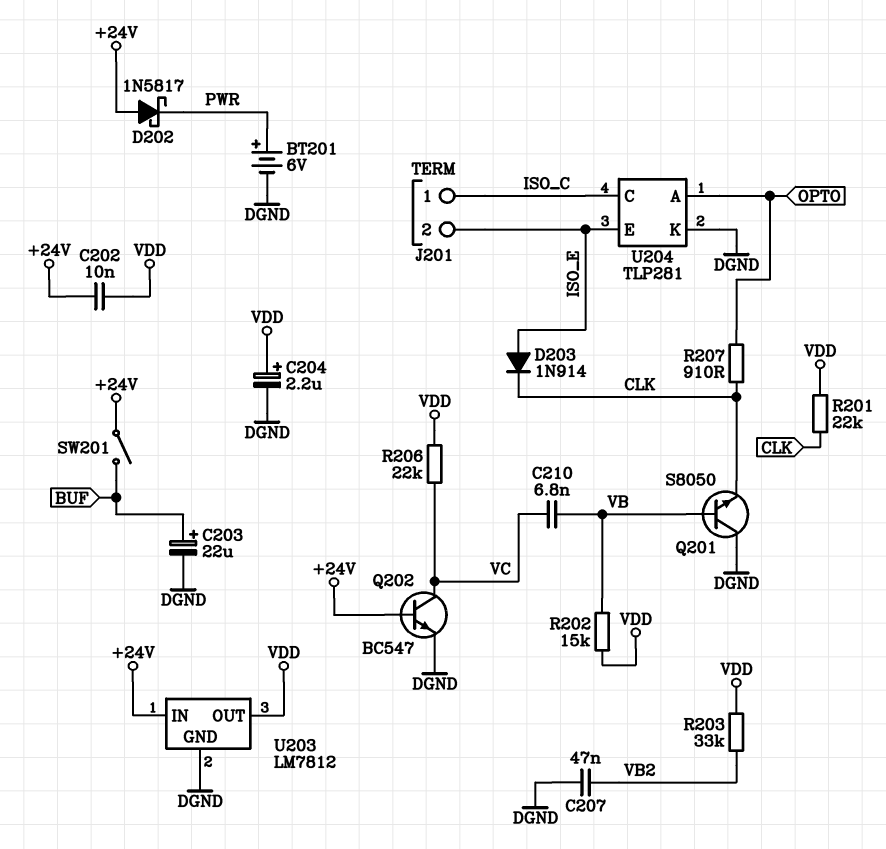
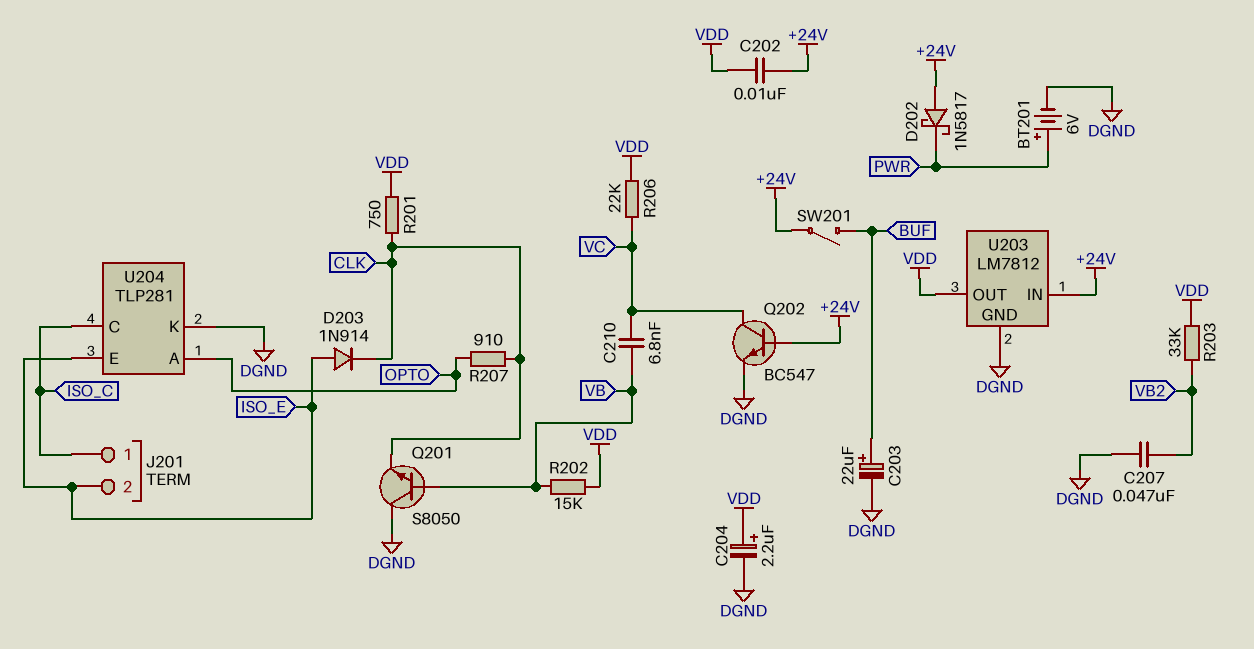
R201: 22k (CLK, VDD) -> 750 (CLK, VDD)

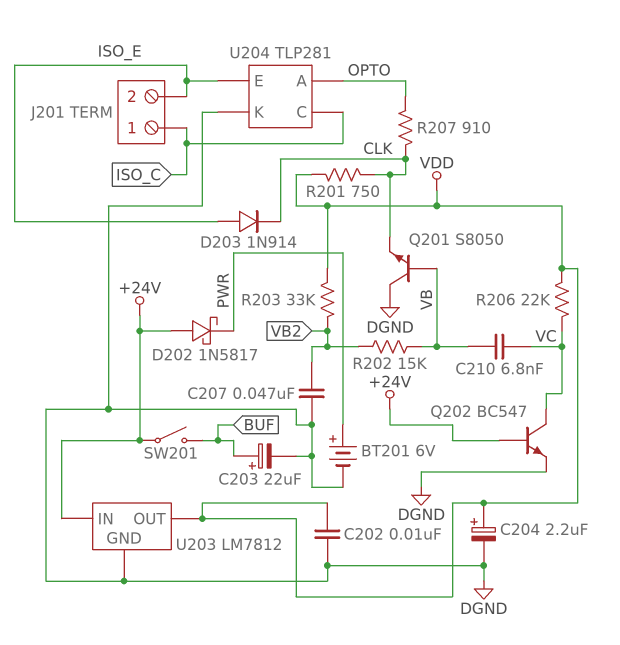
C202: 10nF (+24V, VDD) -> 10nF (DGND, VDD)
R202: 15k (VB, VDD) -> 15k (VB, VB2)

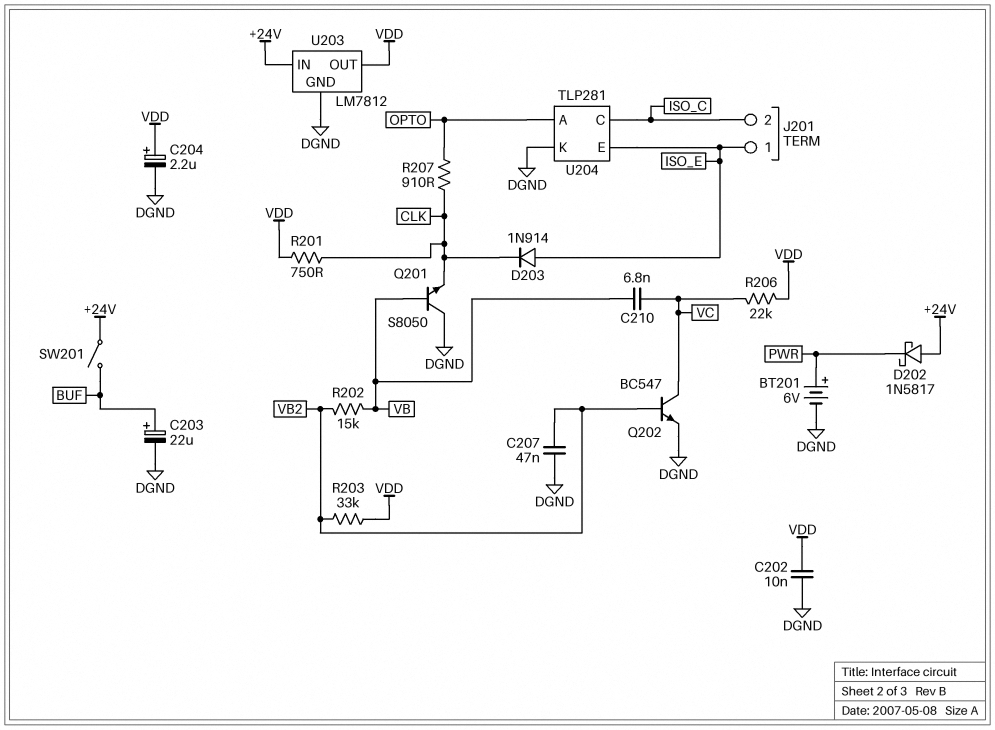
J201 pin 1: ISO_C -> ISO_E
J201 pin 2: ISO_E -> ISO_C
Q202: NPN BC547 (B +24V, C VC, E DGND) -> NPN BC547 (B VB2, C VC, E DGND)

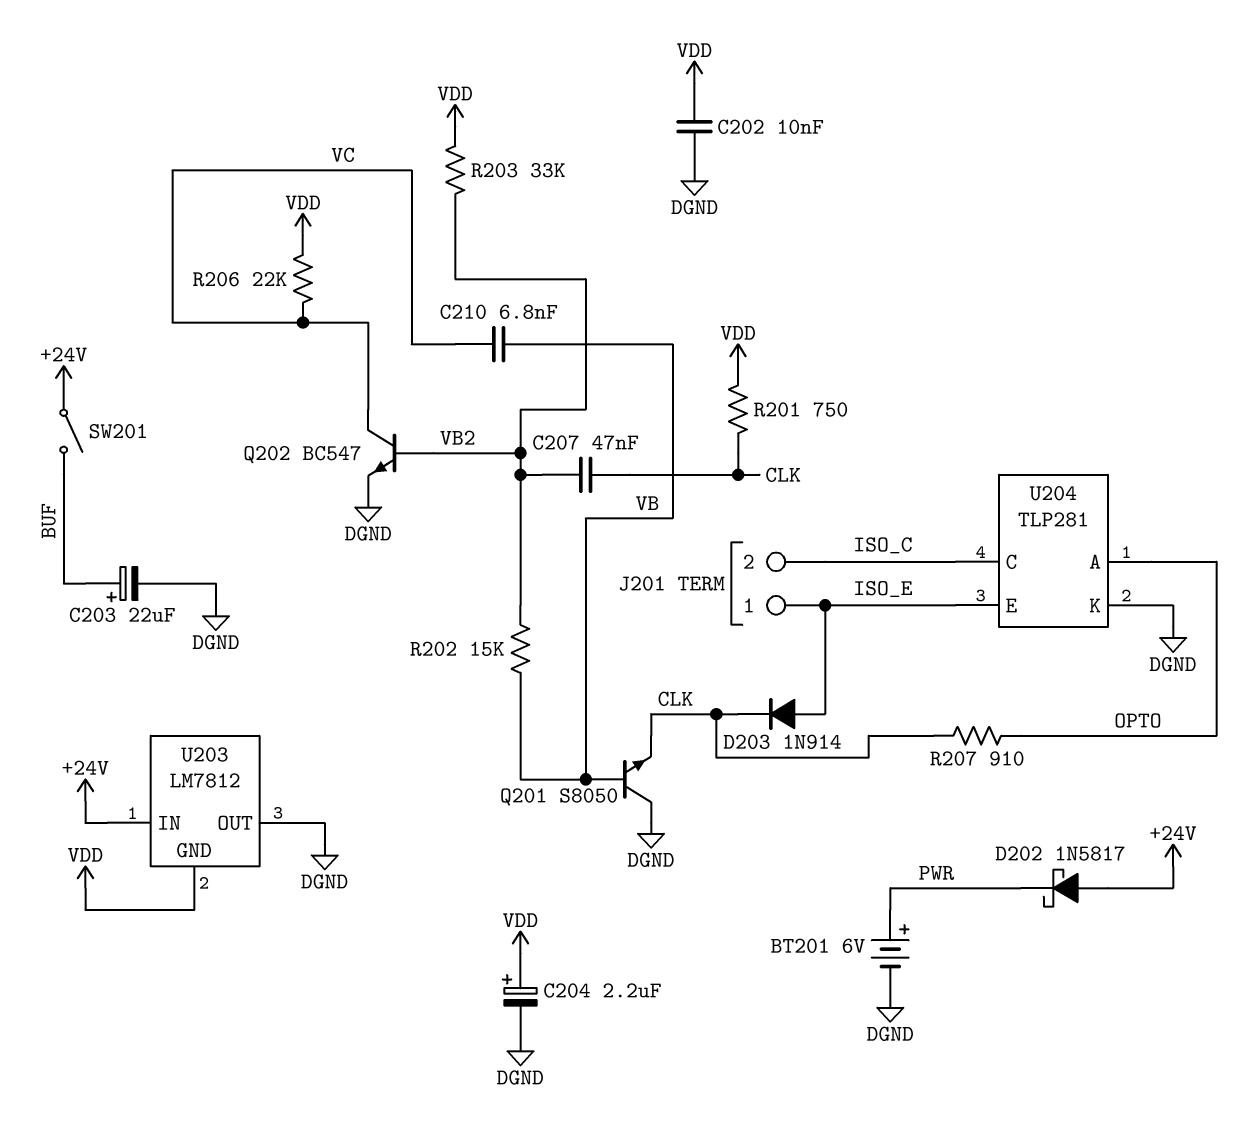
C207: 47nF (DGND, VB2) -> 47nF (CLK, VB2)
U203 pin GND: DGND -> VDD
U203 pin OUT: VDD -> DGND

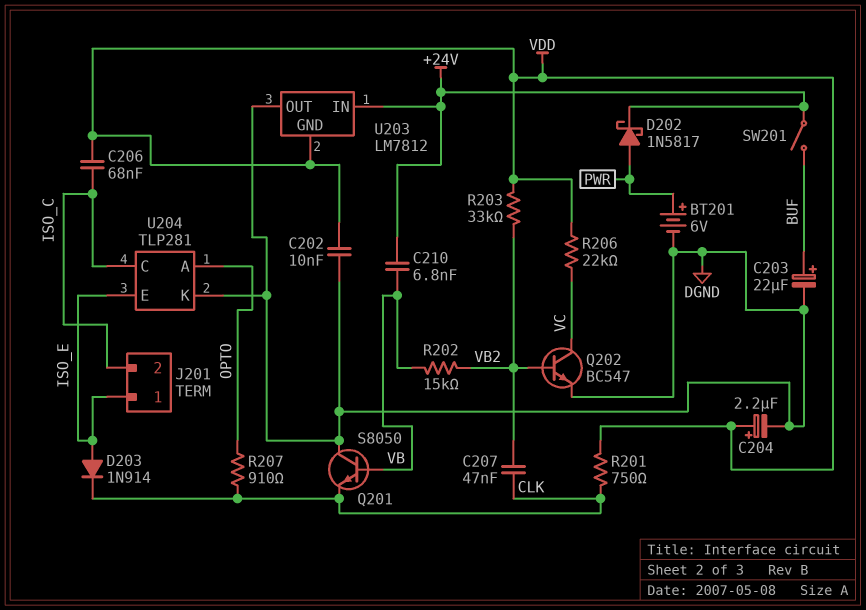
C206: none -> 68nF (ISO_C, VDD)
C210: 6.8nF (VB, VC) -> 6.8nF (+24V, VB)
D202: schottky 1N5817 (A +24V, K PWR) -> schottky 1N5817 (A PWR, K +24V)

